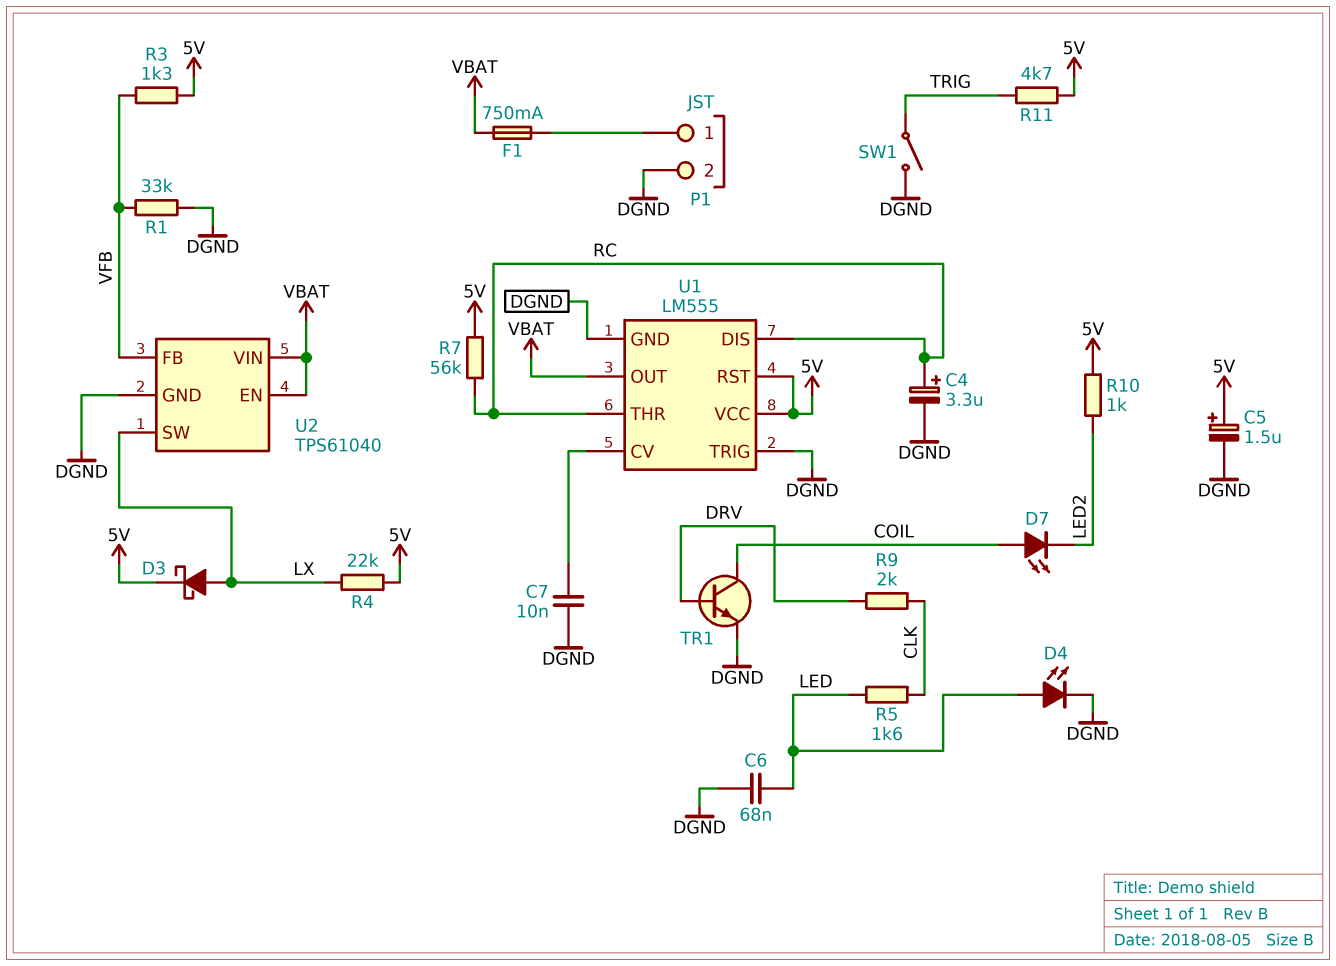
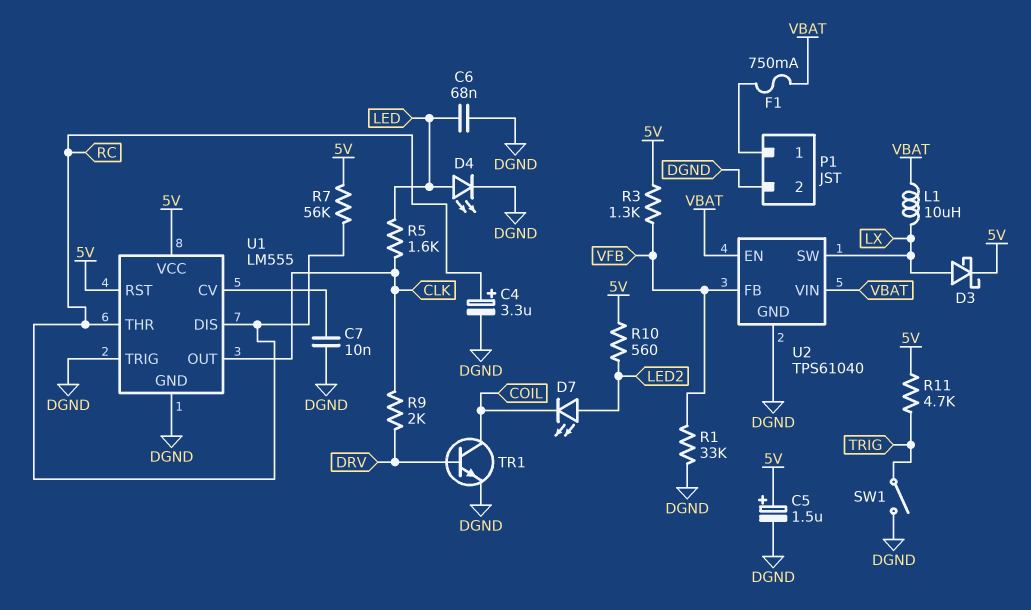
D7: LED (A COIL, K LED2) -> LED (A LED2, K COIL)
L1: none -> 10uH (LX, VBAT)
R4: 22k (5V, LX) -> none
R10: 1k (5V, LED2) -> 560 (5V, LED2)
U1 pin OUT: VBAT -> CLK

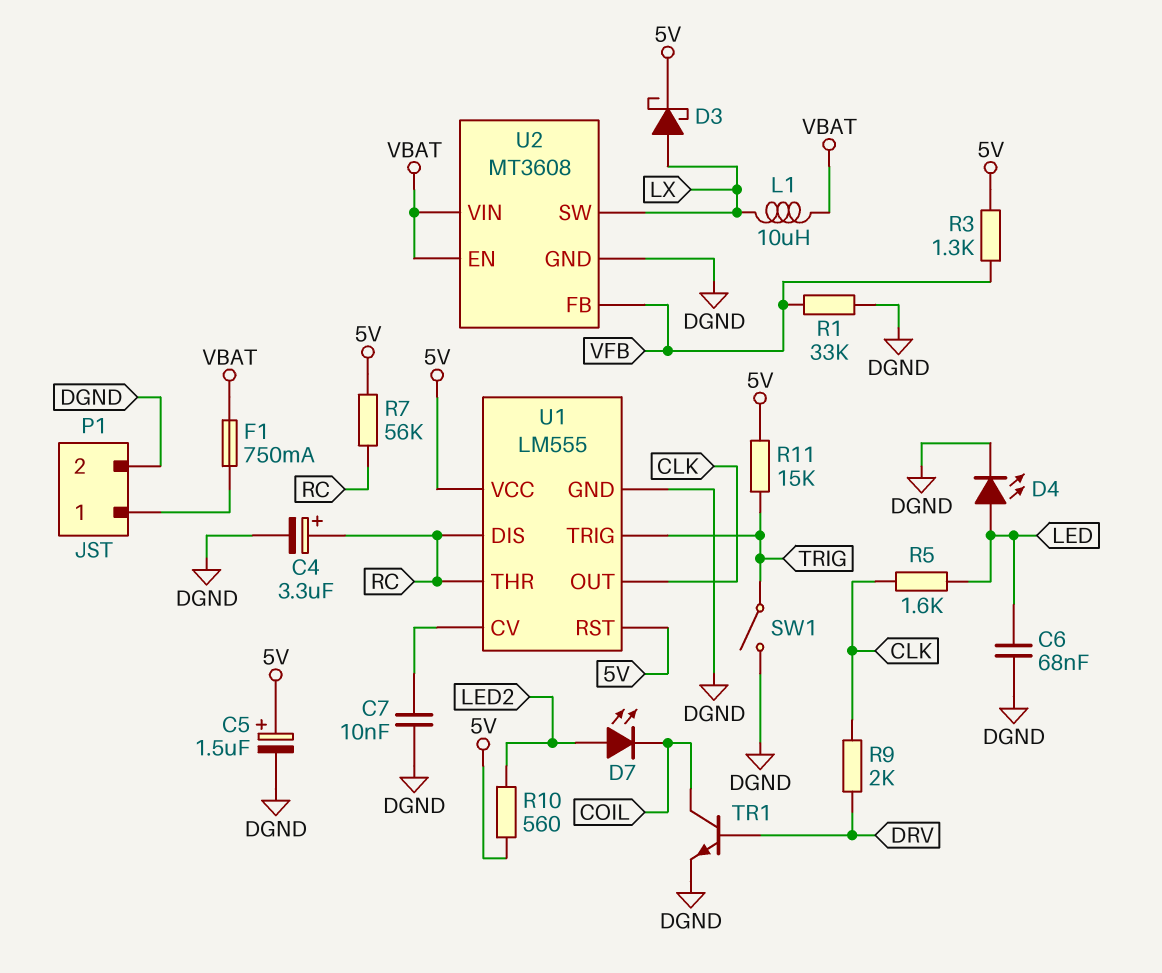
R11: 4.7k (5V, TRIG) -> 15k (5V, TRIG)
U1 pin TRIG: DGND -> TRIG
U2: TPS61040 -> MT3608

